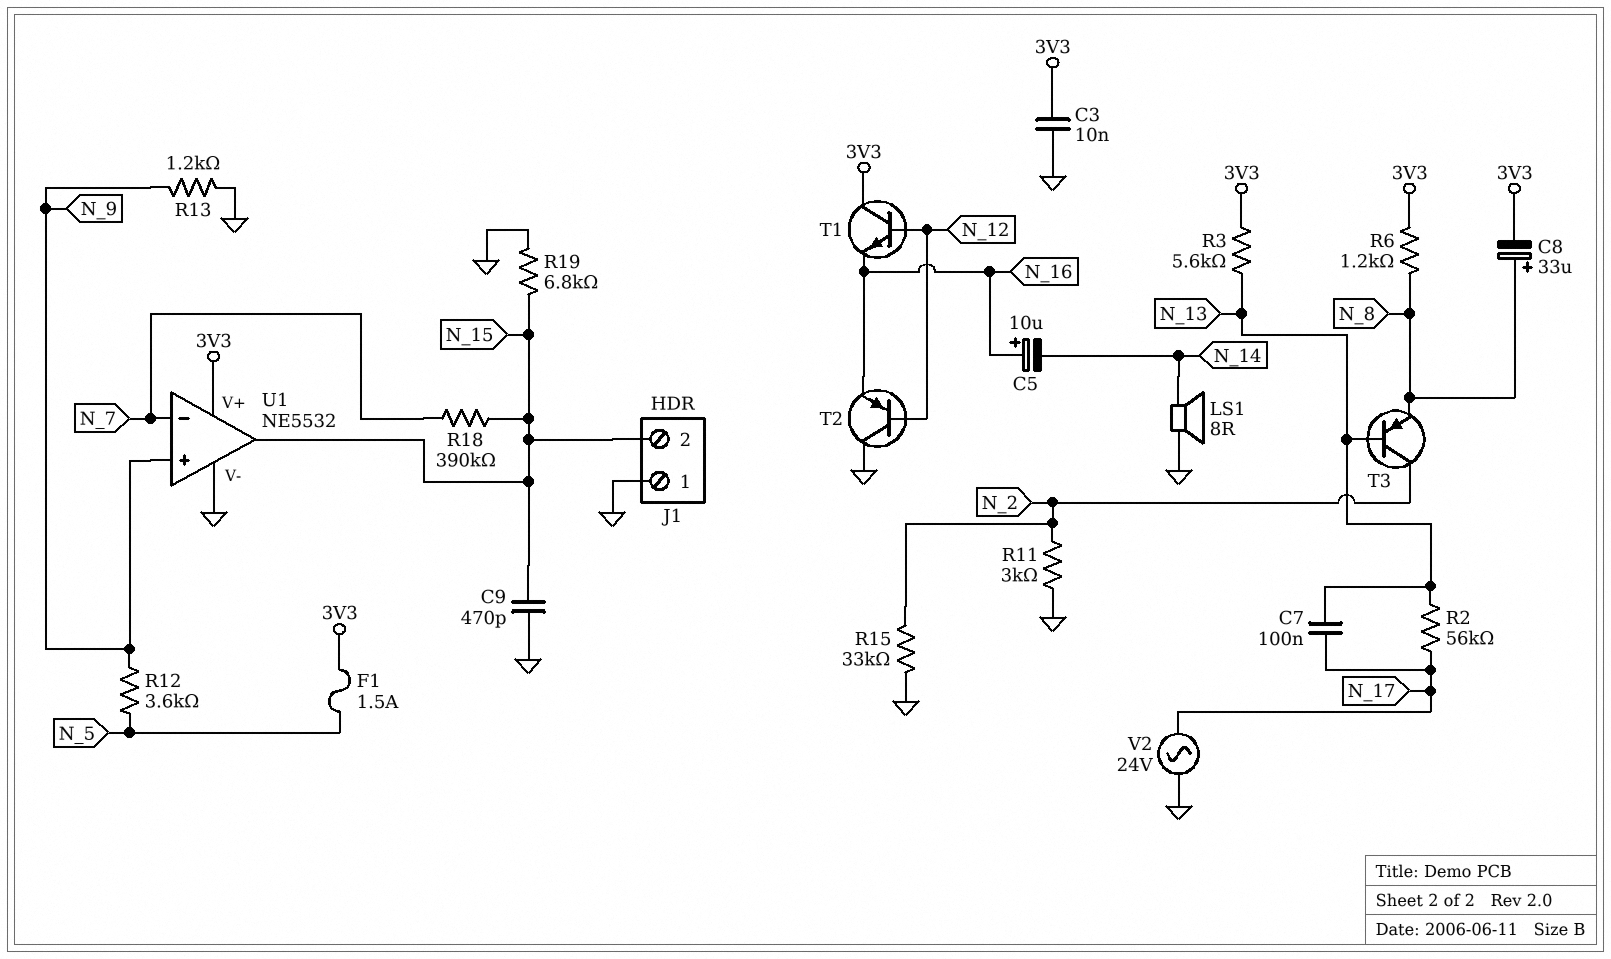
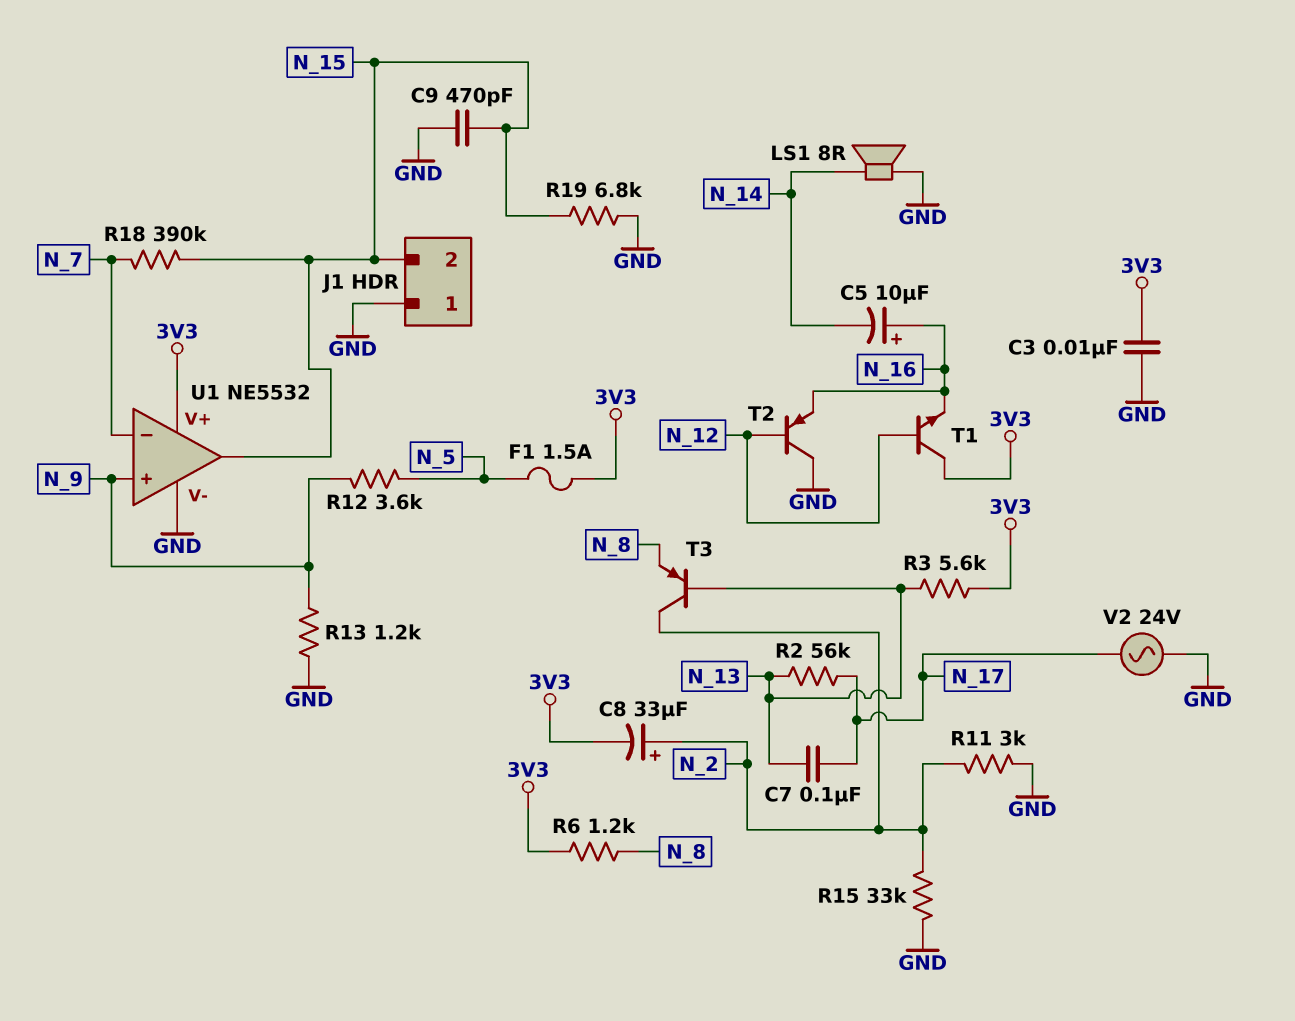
C8: 33uF (plus N_8, minus 3V3) -> 33uF (plus N_2, minus 3V3)

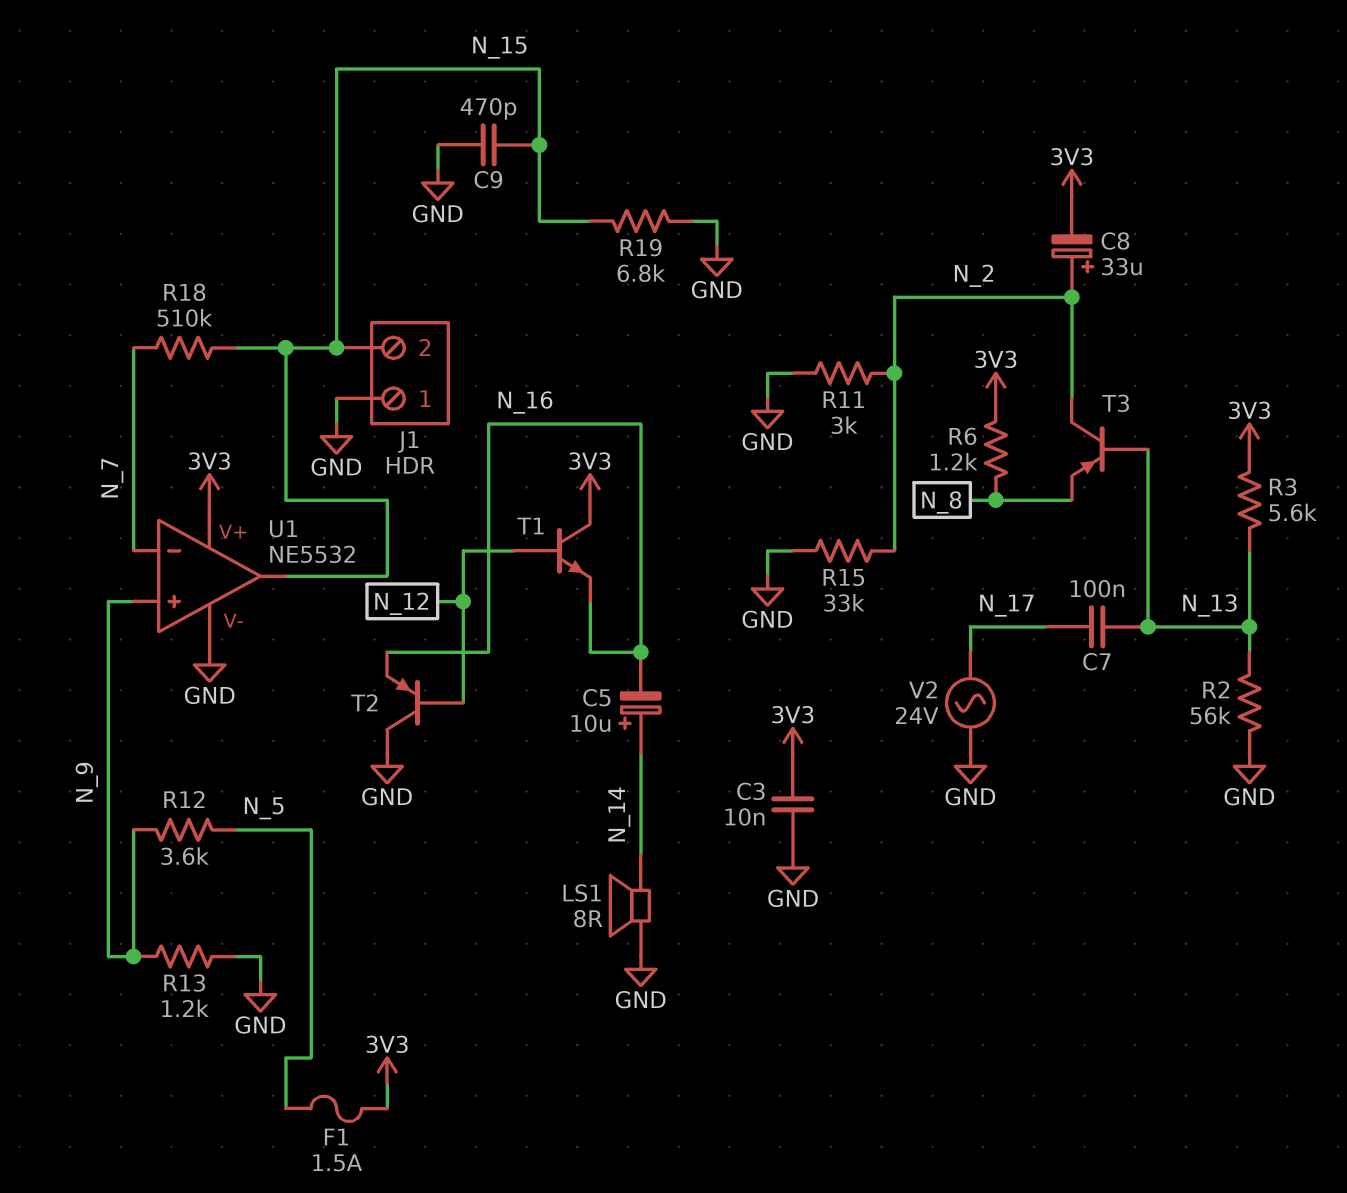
C5: 10uF (plus N_16, minus N_14) -> 10uF (plus N_14, minus N_16)
R2: 56k (N_13, N_17) -> 56k (GND, N_13)
R18: 390k (N_7, N_15) -> 510k (N_7, N_15)

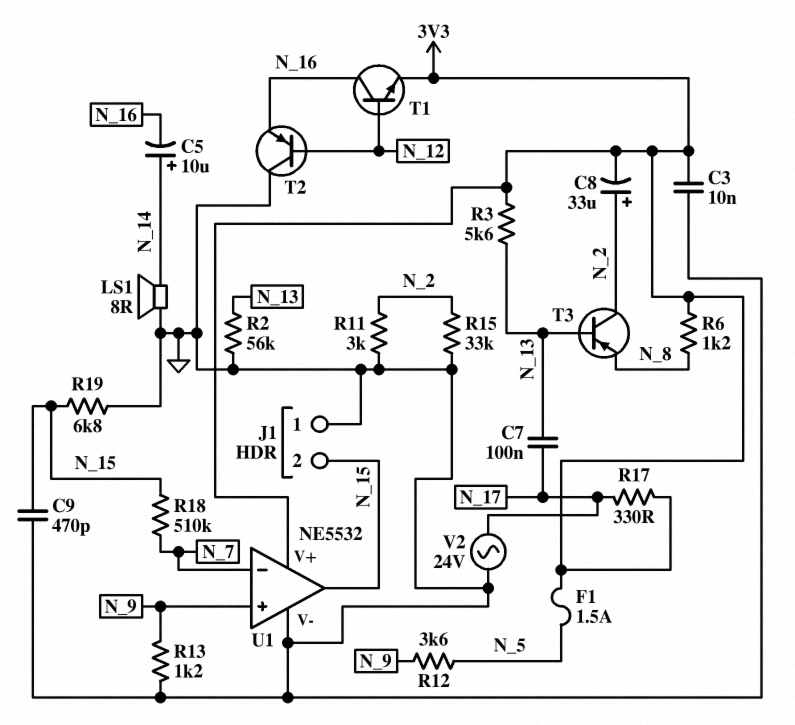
R17: none -> 330 (3V3, N_17)
T1: NPN (B N_12, C 3V3, E N_16) -> NPN (B N_12, C N_16, E 3V3)

